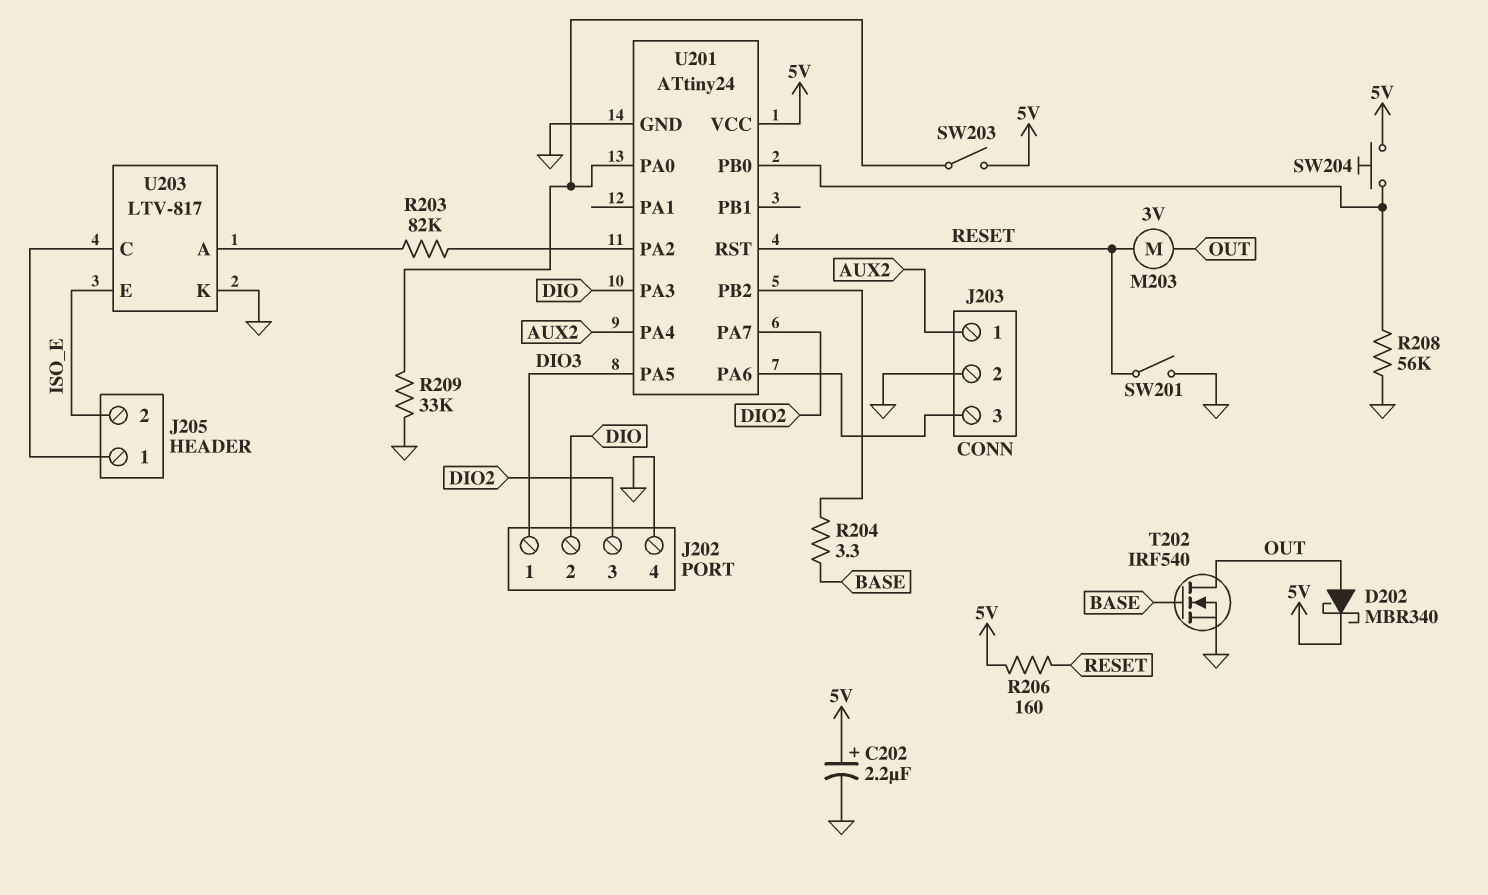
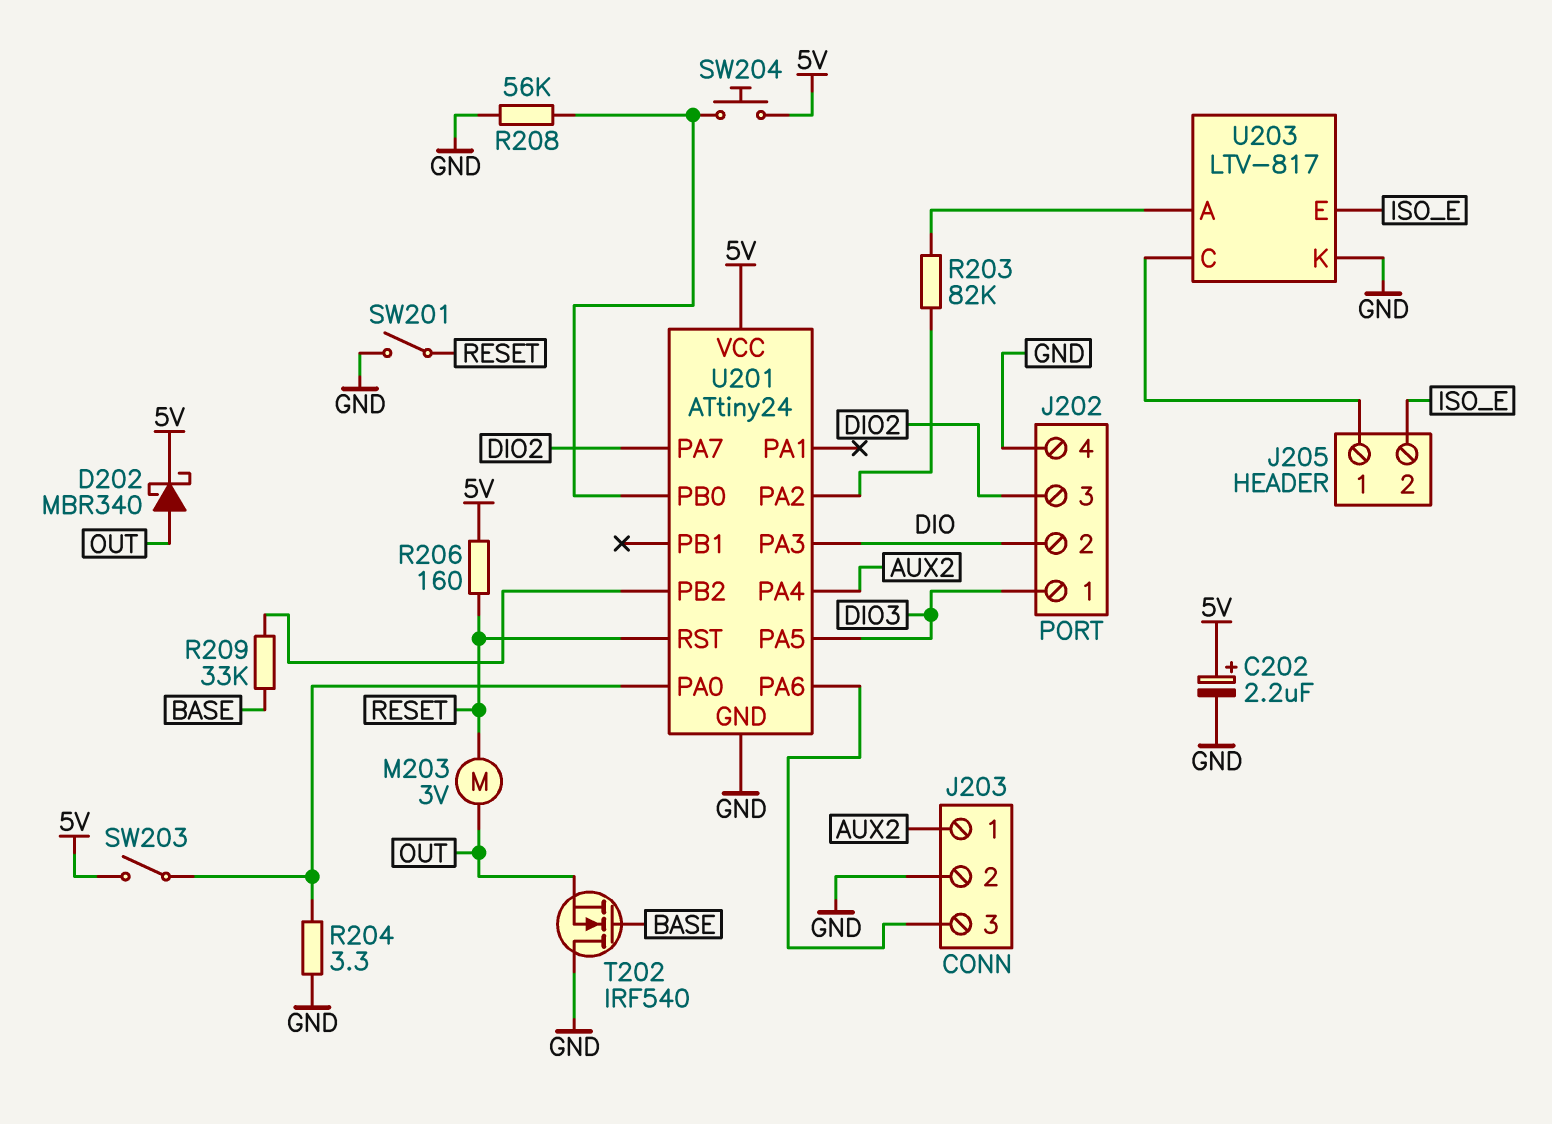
R204: 3.3 (BASE, U201/PB2) -> 3.3 (GND, U201/PA0)
R209: 33k (GND, U201/PA0) -> 33k (BASE, U201/PB2)
T202: NMOS IRF540 (G BASE, D OUT, S GND) -> NMOS IRF540 (G BASE, D GND, S OUT)

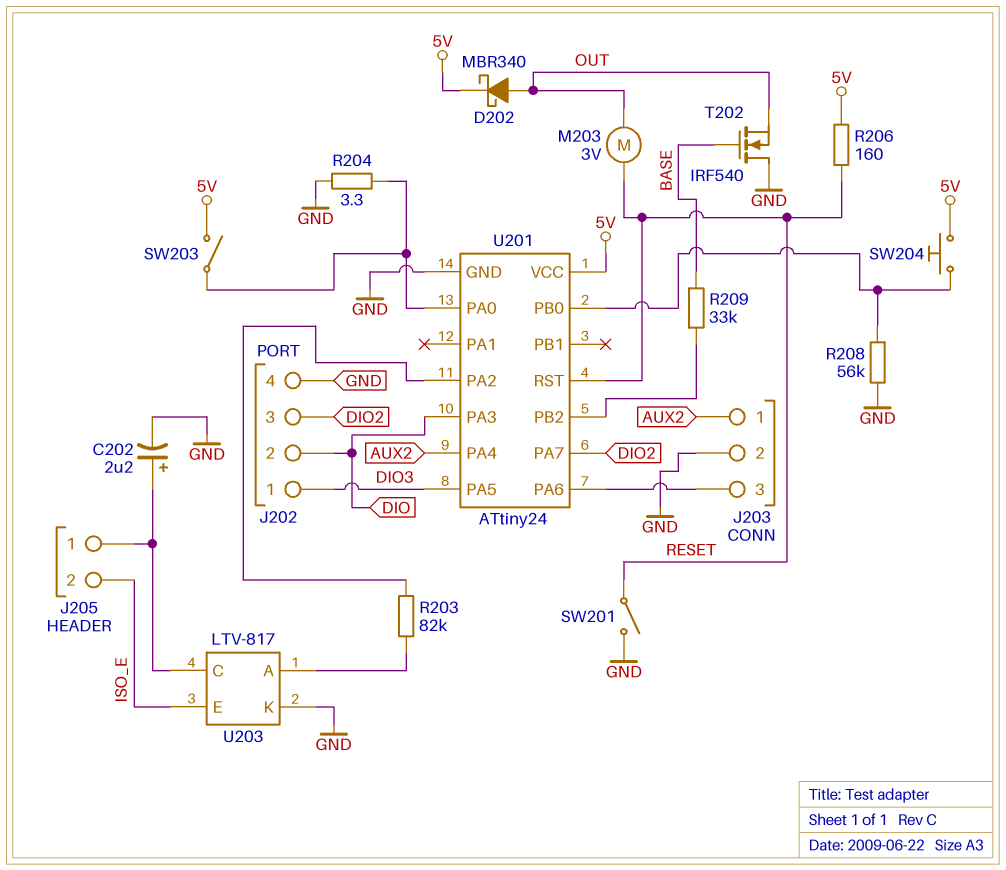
C202: 2.2uF (plus 5V, minus GND) -> 2.2uF (plus J205/1, minus GND)

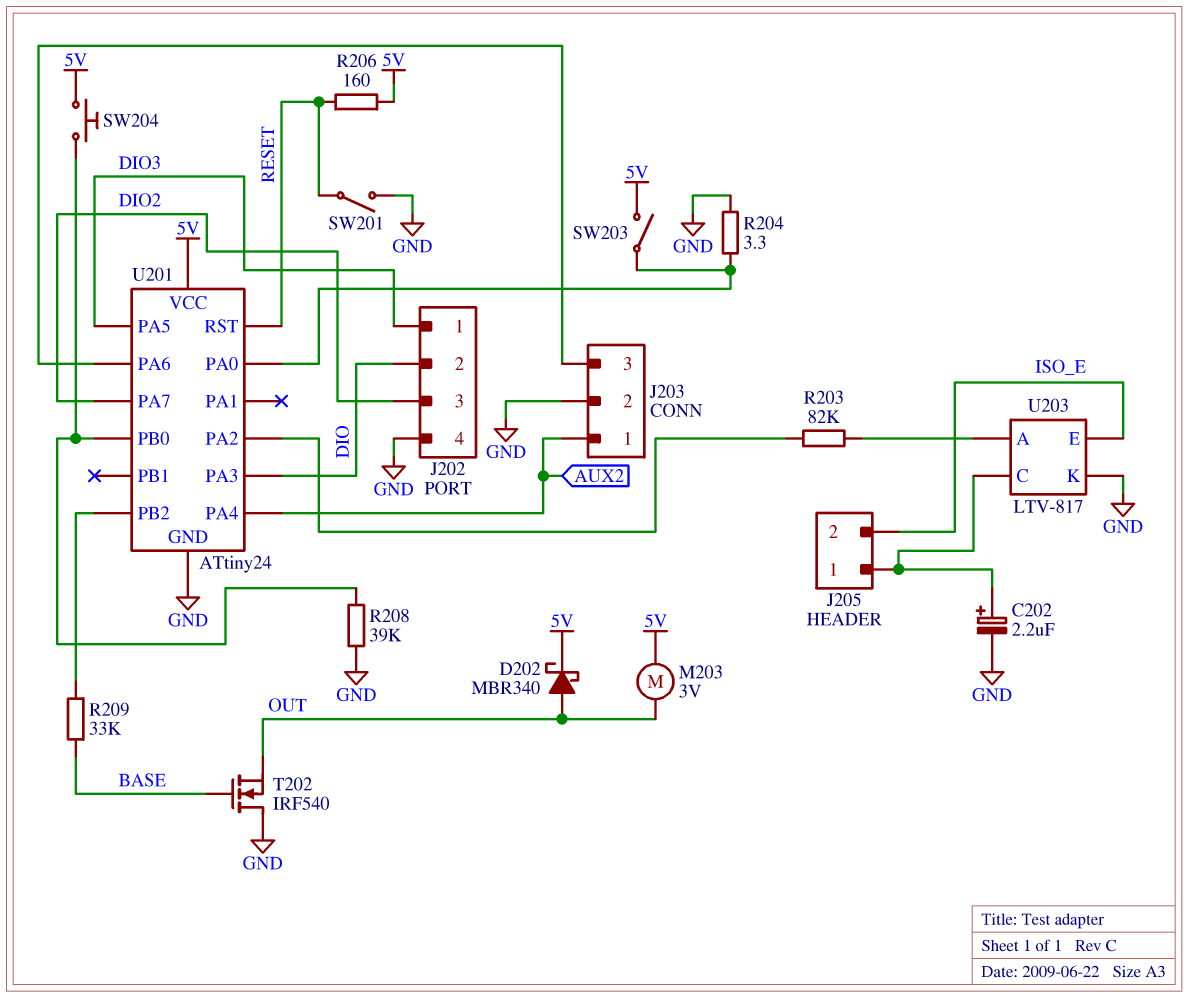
M203: motor 3V (OUT, RESET) -> motor 3V (5V, OUT)
R208: 56k (GND, U201/PB0) -> 39k (GND, U201/PB0)

